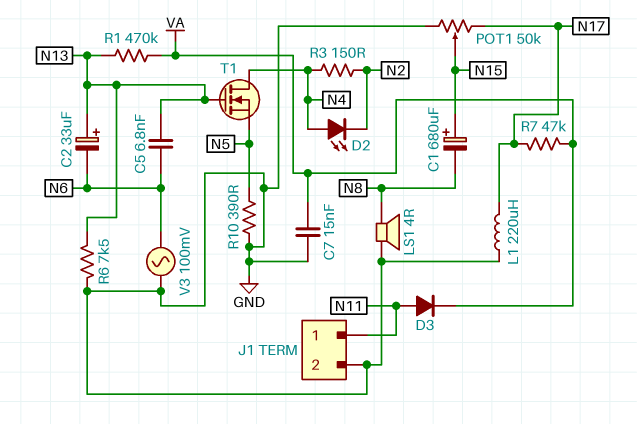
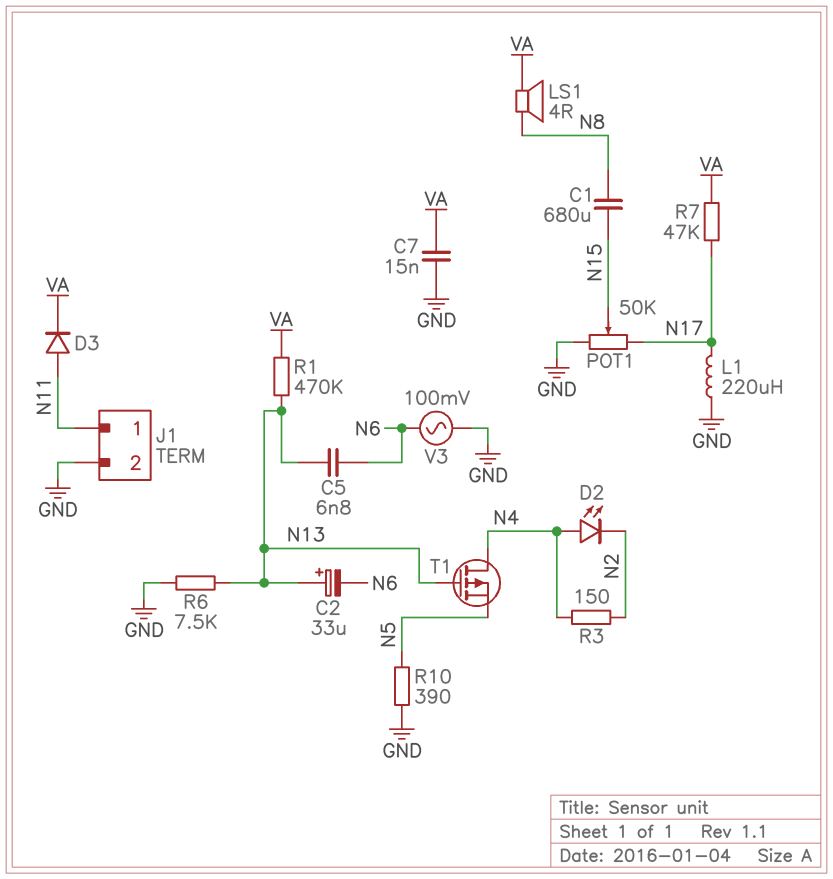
C1: 680uF (plus N15, minus N8) -> 680uF (N8, N15)
LS1: speaker 4R (GND, N8) -> speaker 4R (N8, VA)
T1: NMOS (G N13, D N4, S N5) -> PMOS (G N13, D N4, S N5)

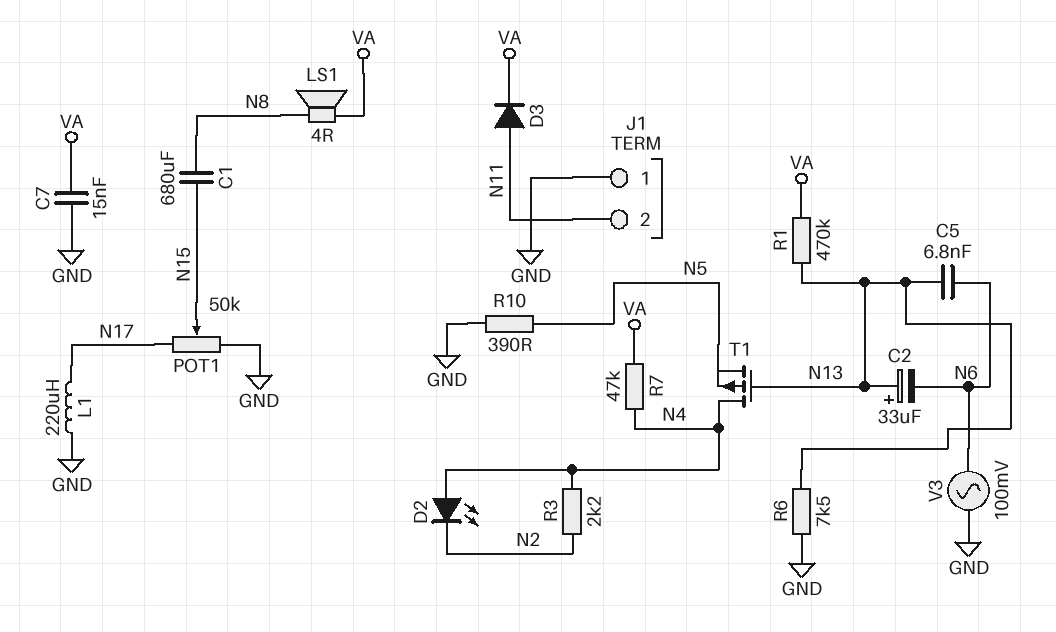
J1 pin 1: N11 -> GND
J1 pin 2: GND -> N11
R3: 150 (N2, N4) -> 2.2k (N2, N4)
R7: 47k (N17, VA) -> 47k (N4, VA)

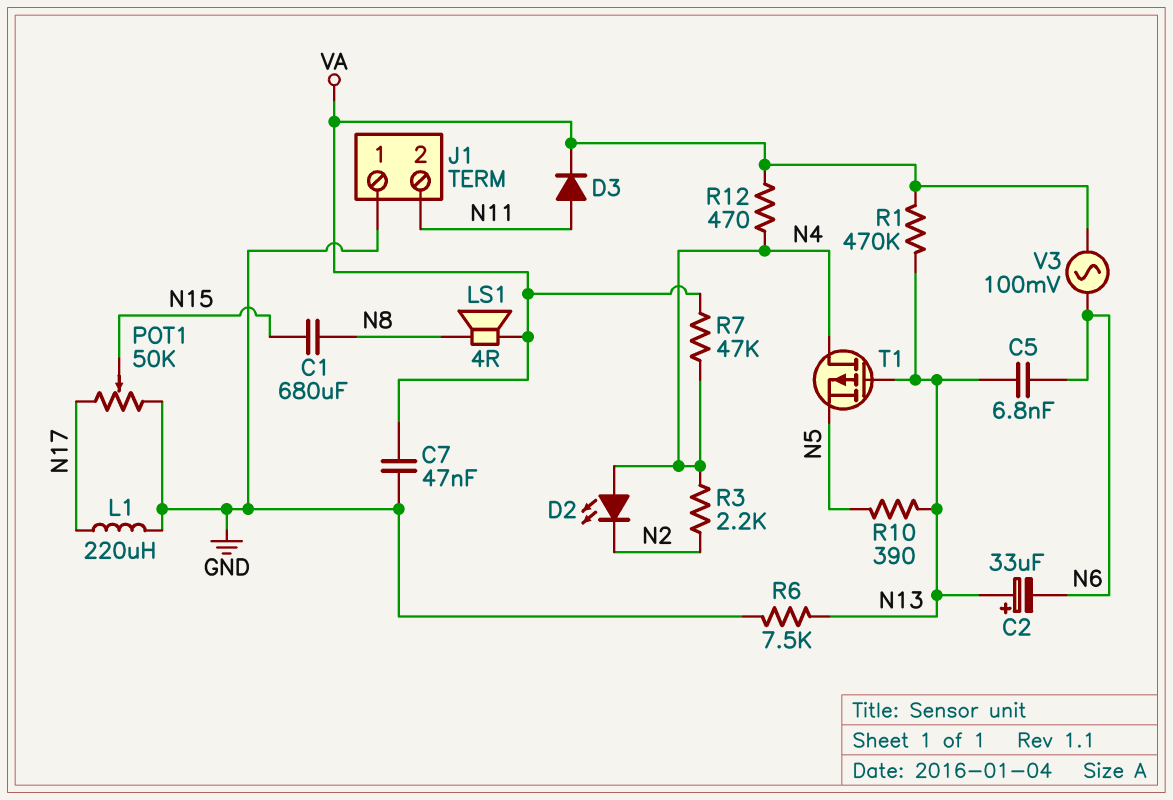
C7: 15nF (GND, VA) -> 47nF (GND, VA)
R10: 390 (GND, N5) -> 390 (N5, N13)
R12: none -> 470 (N4, VA)
V3: AC 100mV (GND, N6) -> AC 100mV (N6, VA)

